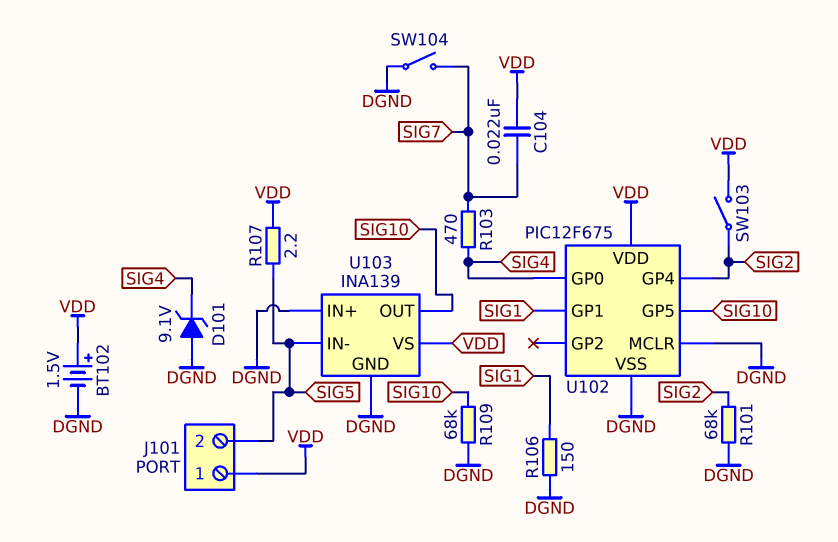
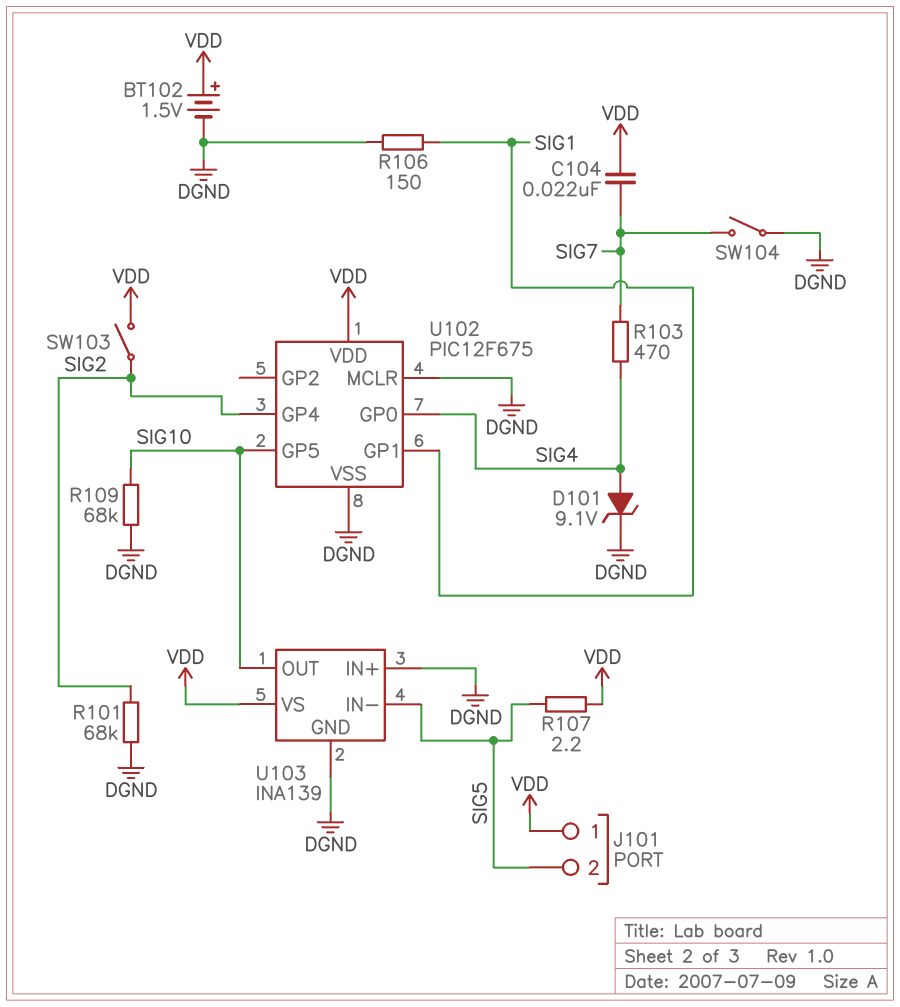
D101: zener 9.1V (A DGND, K SIG4) -> zener 9.1V (A SIG4, K DGND)

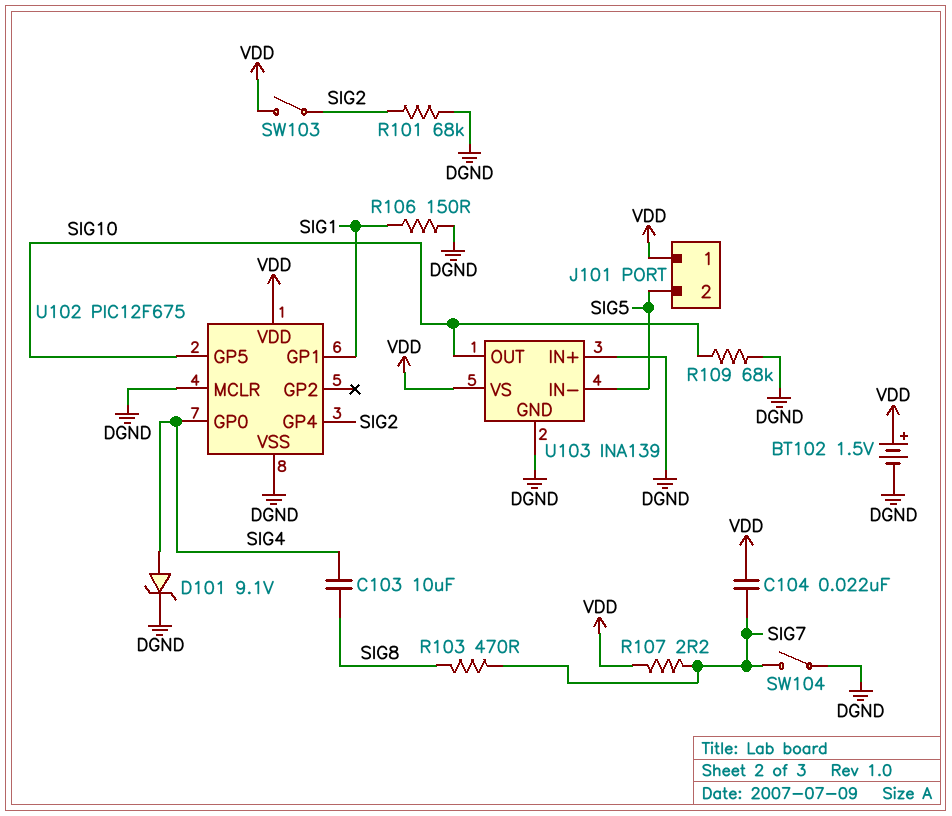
C103: none -> 10uF (SIG4, SIG8)
R103: 470 (SIG4, SIG7) -> 470 (SIG7, SIG8)
R107: 2.2 (SIG5, VDD) -> 2.2 (SIG7, VDD)

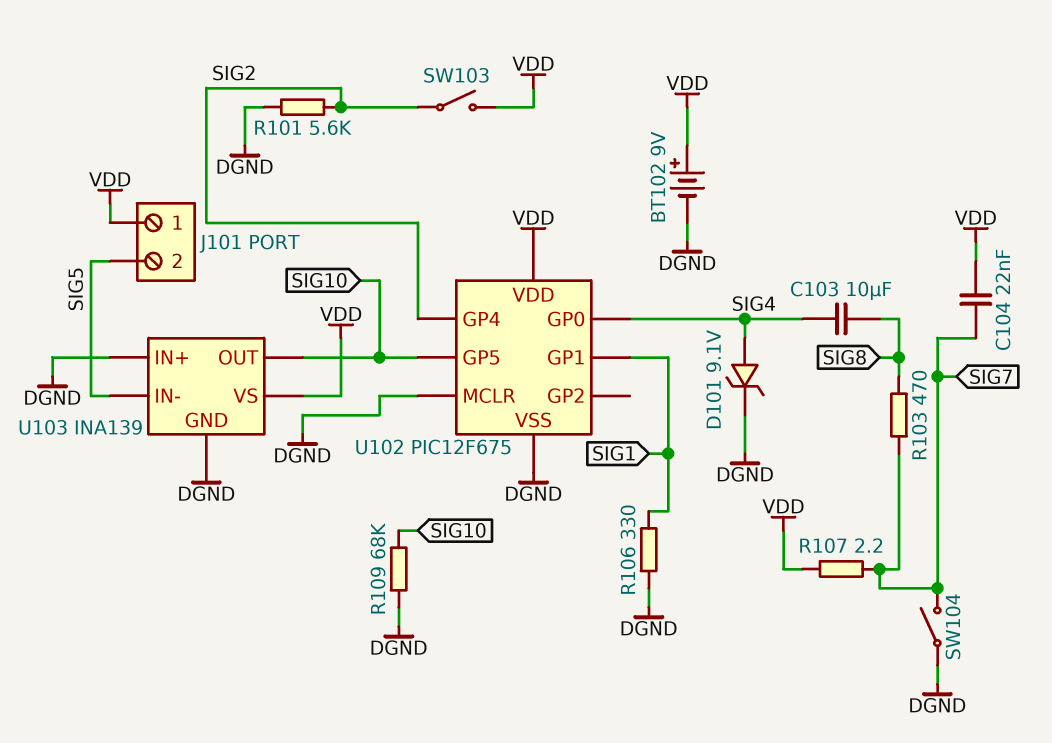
BT102: 1.5V (plus VDD, minus DGND) -> 9V (plus VDD, minus DGND)
R101: 68k (DGND, SIG2) -> 5.6k (DGND, SIG2)
R106: 150 (DGND, SIG1) -> 330 (DGND, SIG1)

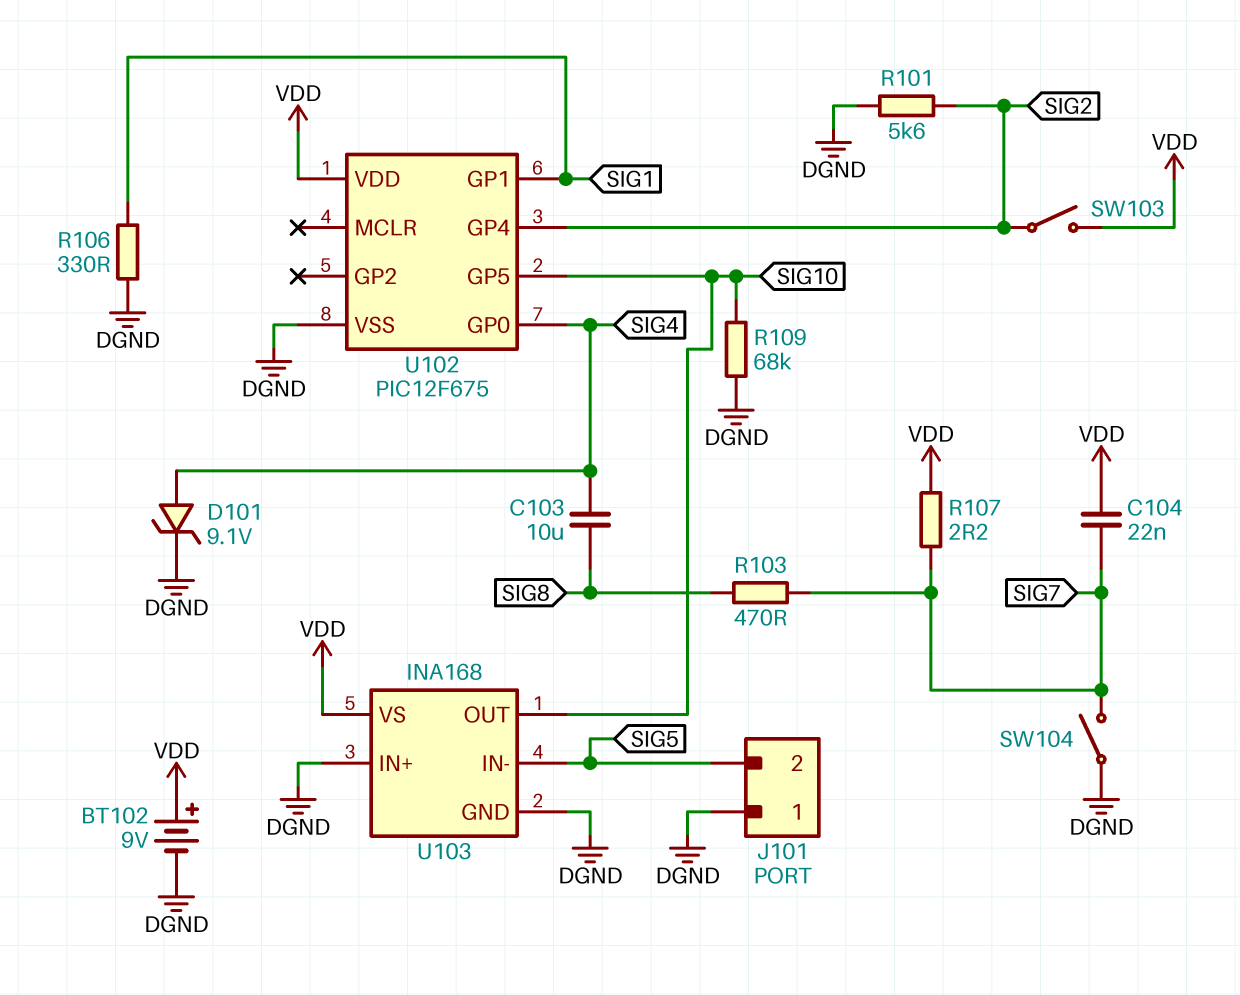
J101 pin 1: VDD -> DGND
U102 pin MCLR: DGND -> none
U103: INA139 -> INA168

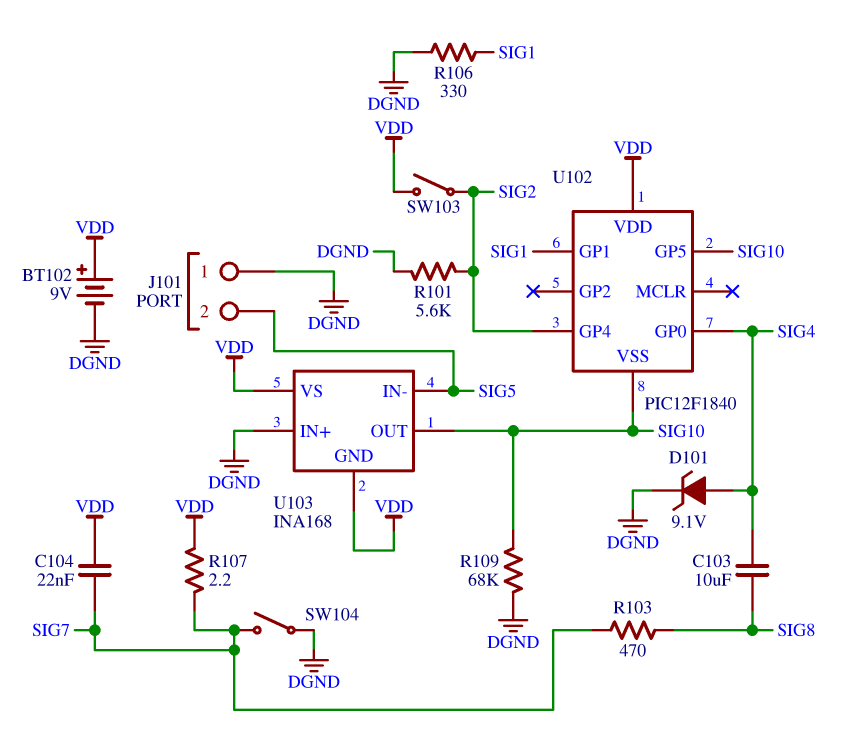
U102: PIC12F675 -> PIC12F1840
U102 pin VSS: DGND -> SIG10
U103 pin GND: DGND -> VDD

